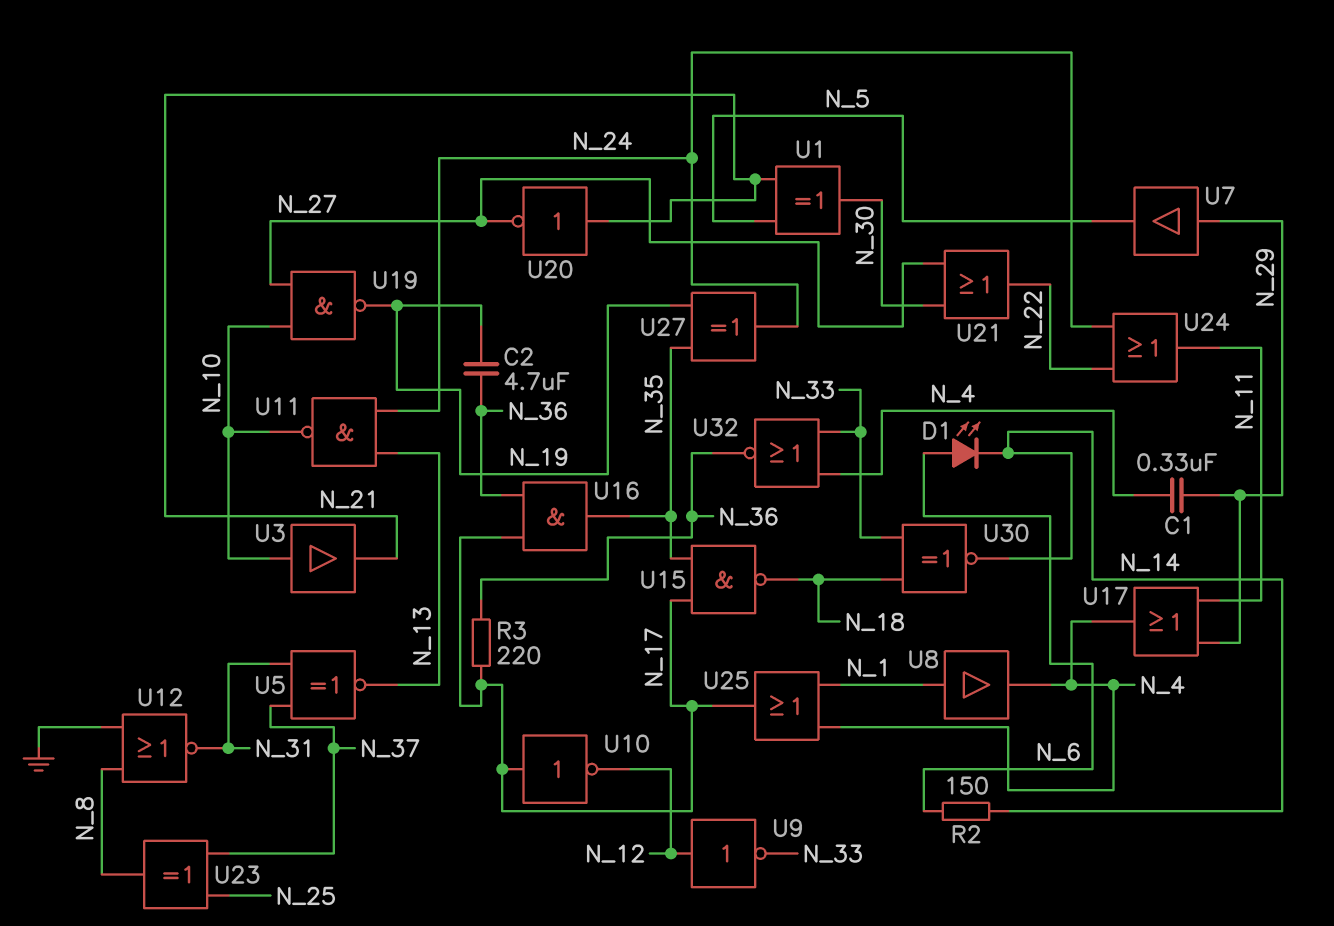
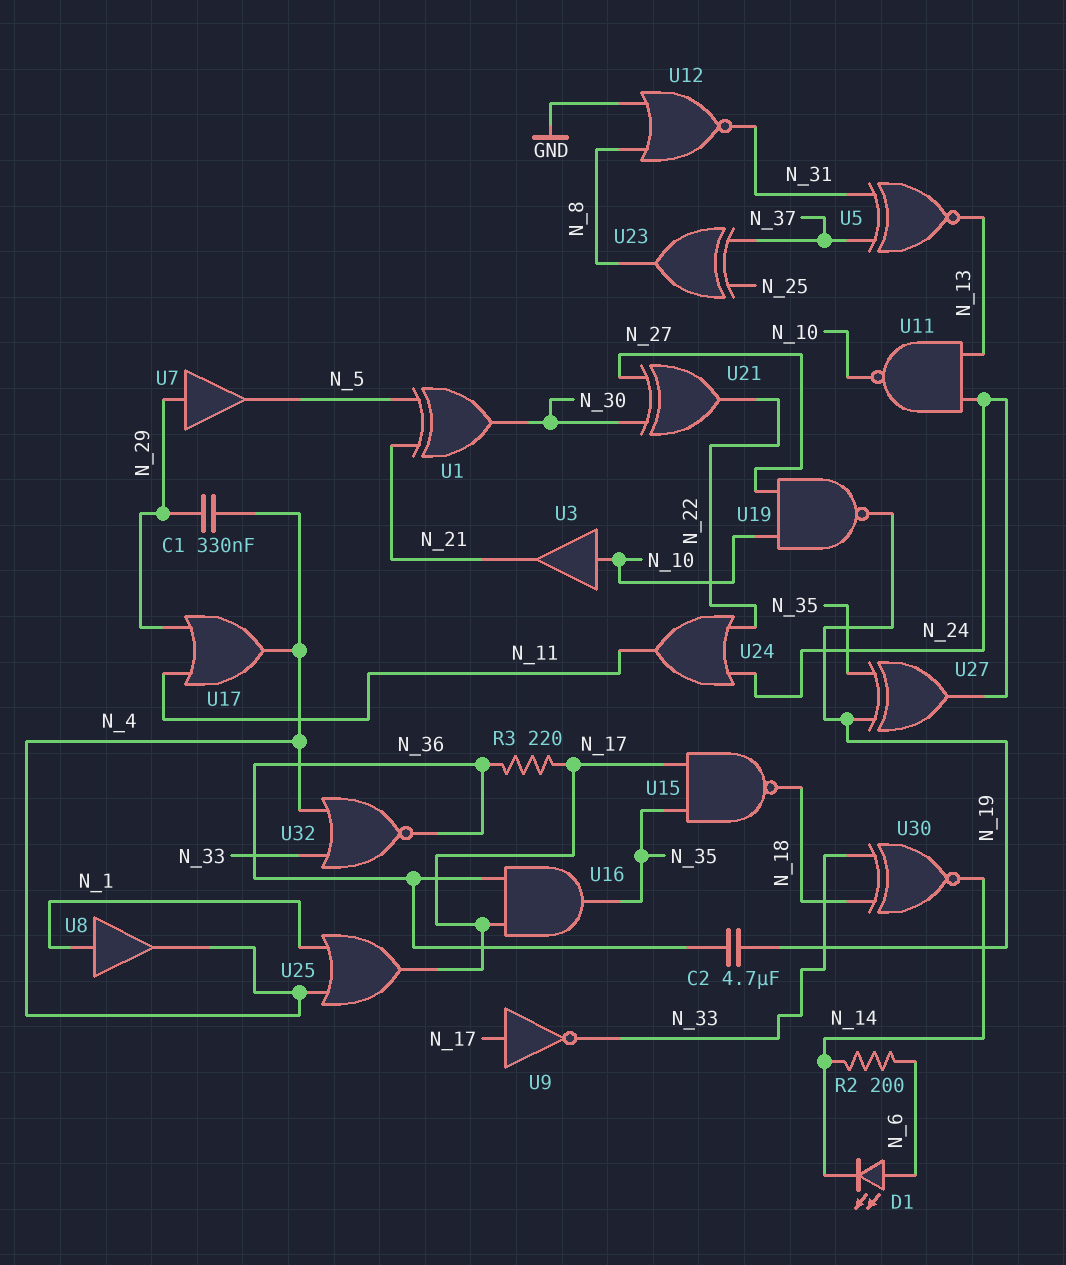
R2: 150 (N_6, N_14) -> 200 (N_6, N_14)
U9: NOT (in N_12, out N_33) -> NOT (in N_17, out N_33)
U10: NOT (in N_17, out N_12) -> none
U20: NOT (in N_21, out N_27) -> none
U21: OR (in N_27, in N_30, out N_22) -> XOR (in N_27, in N_30, out N_22)

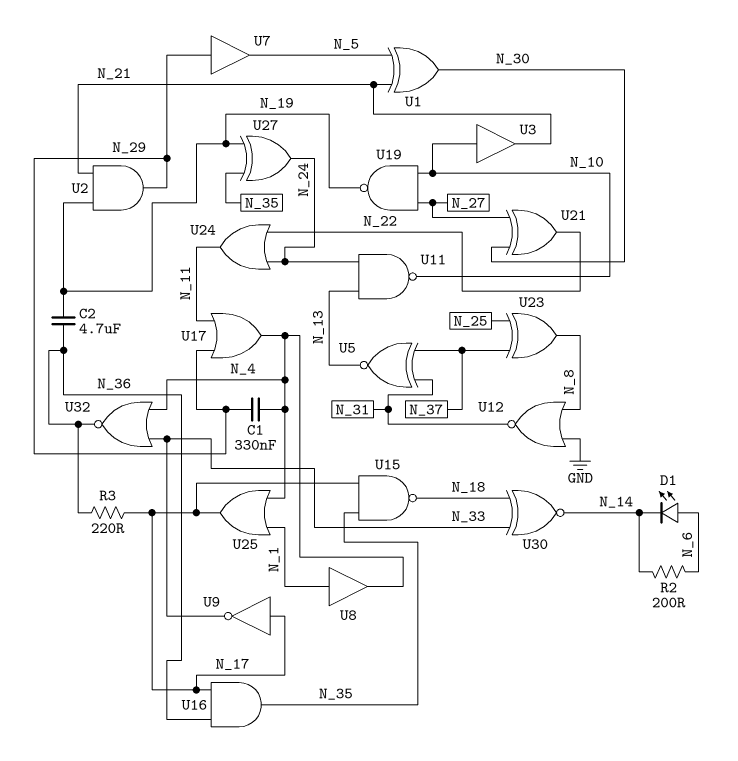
U2: none -> AND (in N_19, in N_21, out N_29)

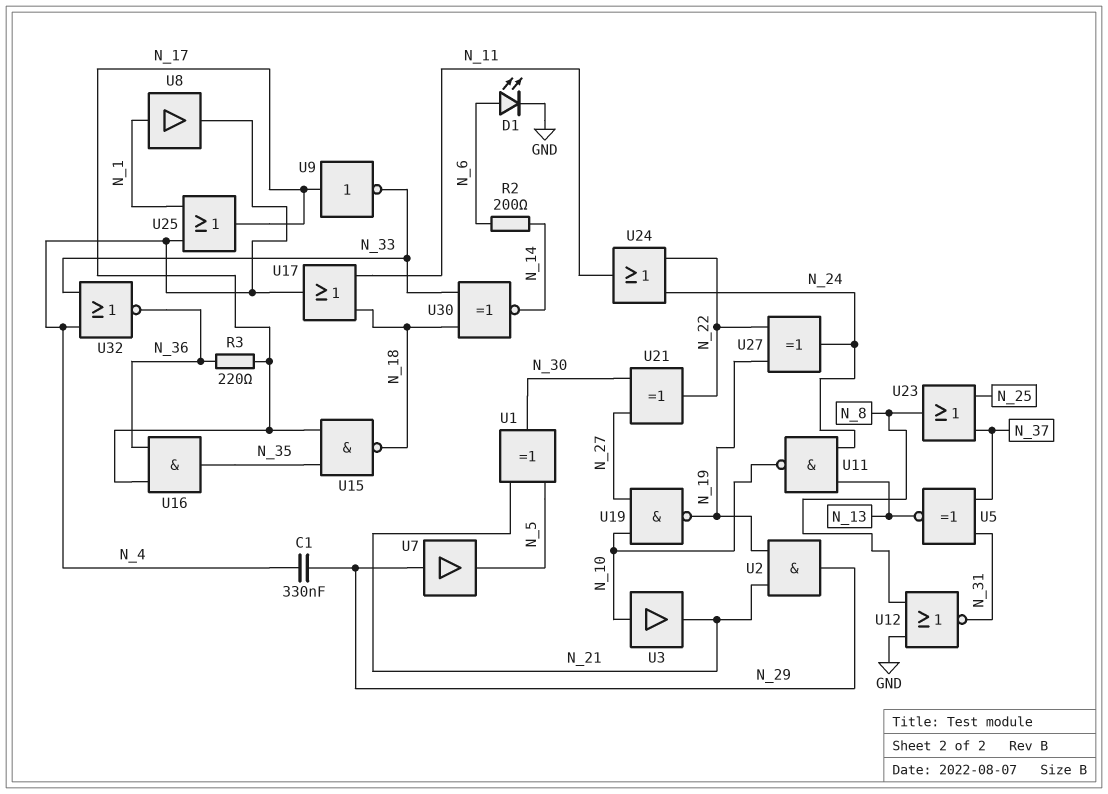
C2: 4.7uF (N_19, N_36) -> none
D1: LED (A N_6, K N_14) -> LED (A N_6, K GND)
U17: OR (in N_11, in N_29, out N_4) -> OR (in N_11, in N_18, out N_4)
U23: XOR (in N_25, in N_37, out N_8) -> OR (in N_25, in N_37, out N_8)
U27: XOR (in N_19, in N_35, out N_24) -> XOR (in N_19, in N_22, out N_24)

